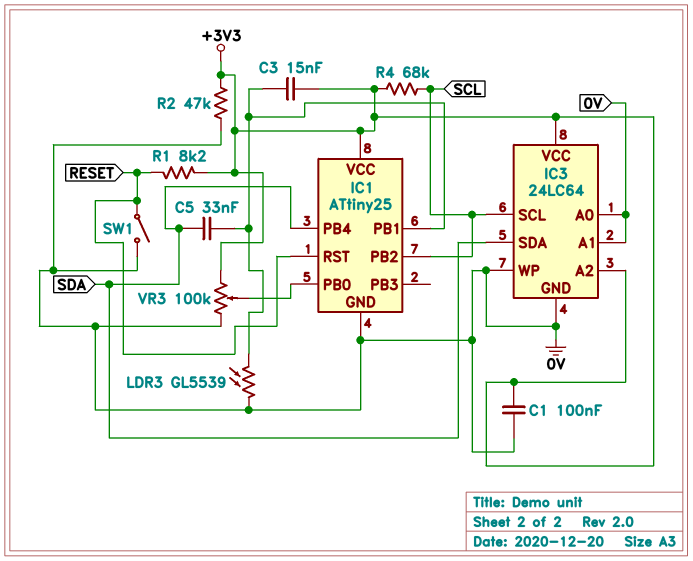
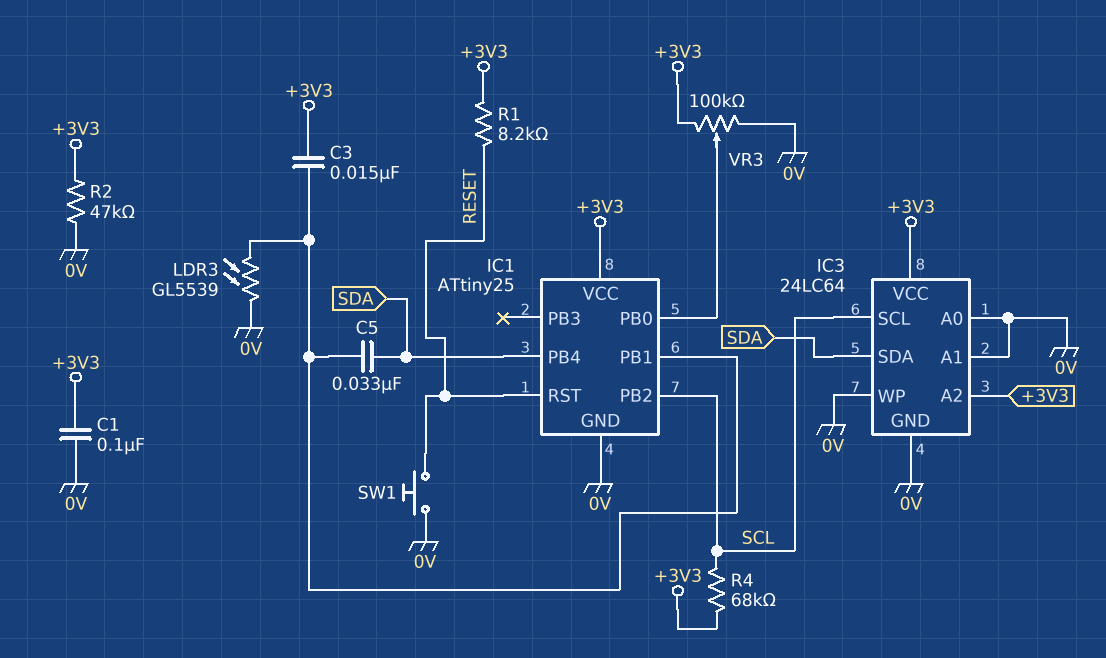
SW1: switch (0V, RESET) -> button (0V, RESET)

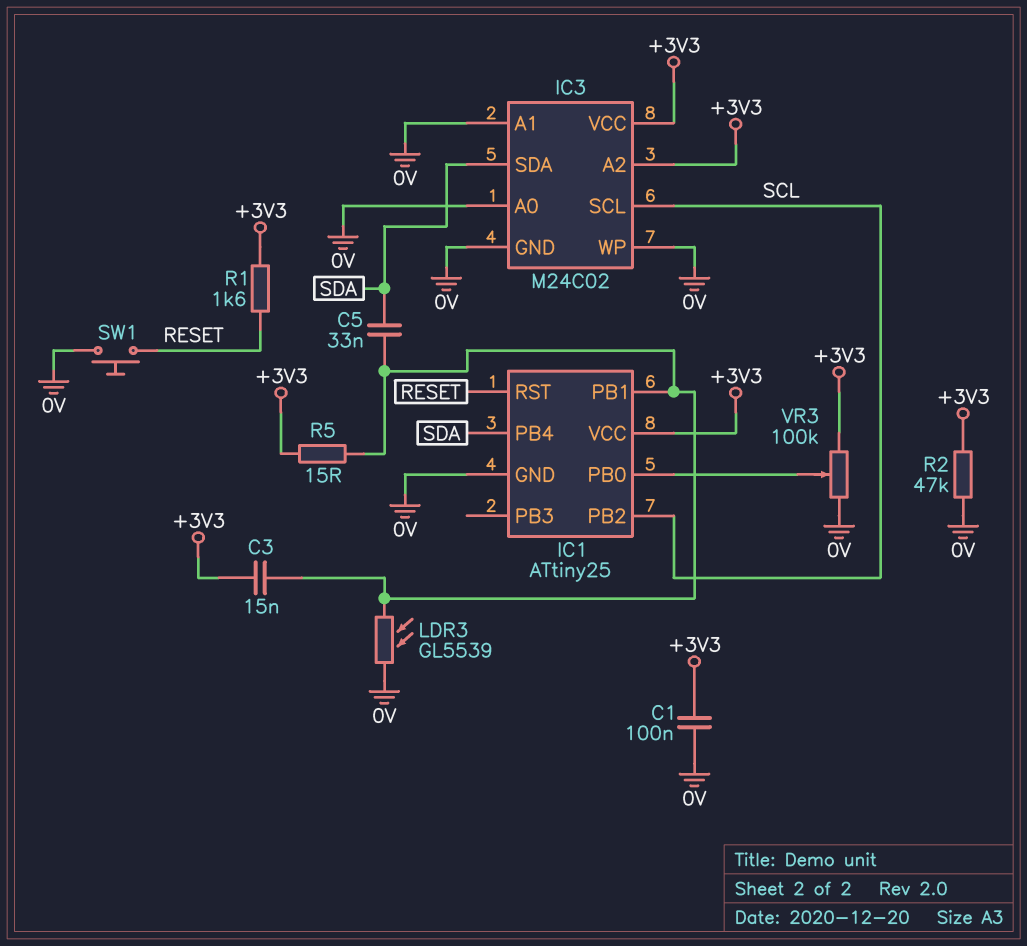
IC3: 24LC64 -> M24C02
R1: 8.2k (+3V3, RESET) -> 1.6k (+3V3, RESET)
R4: 68k (+3V3, SCL) -> none
R5: none -> 15 (+3V3, IC1/PB1)

